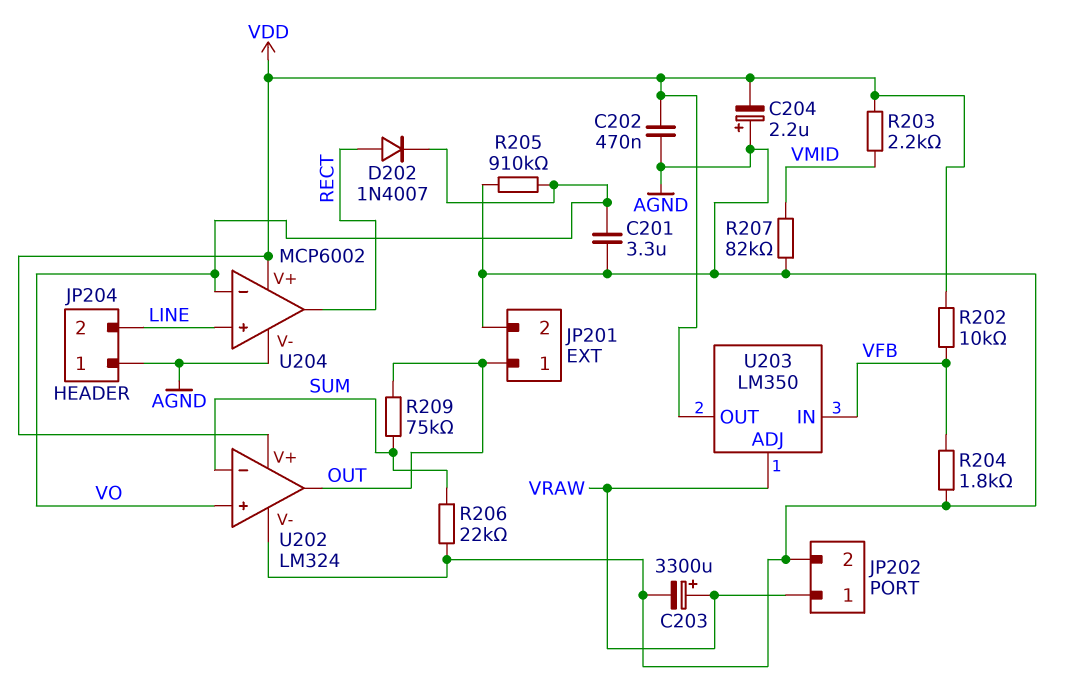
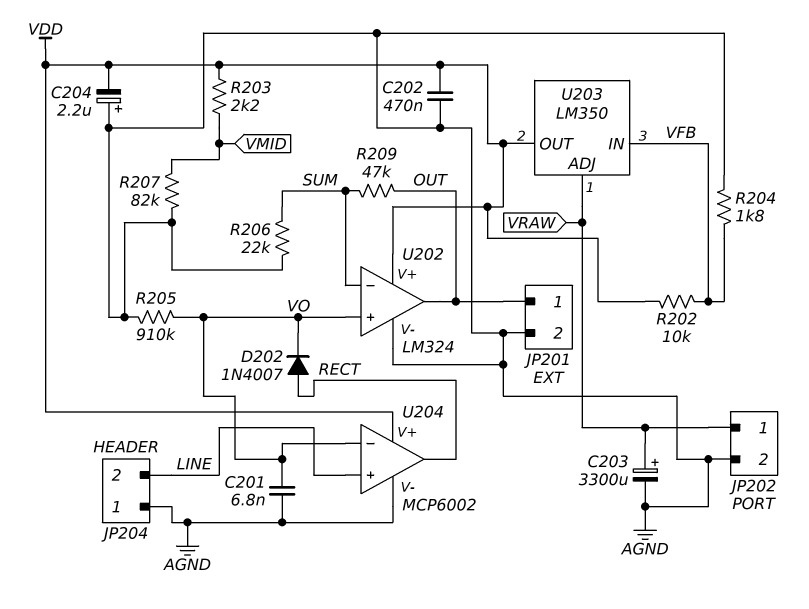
C201: 3.3uF (AGND, VO) -> 6.8nF (AGND, VO)
R209: 75k (OUT, SUM) -> 47k (OUT, SUM)

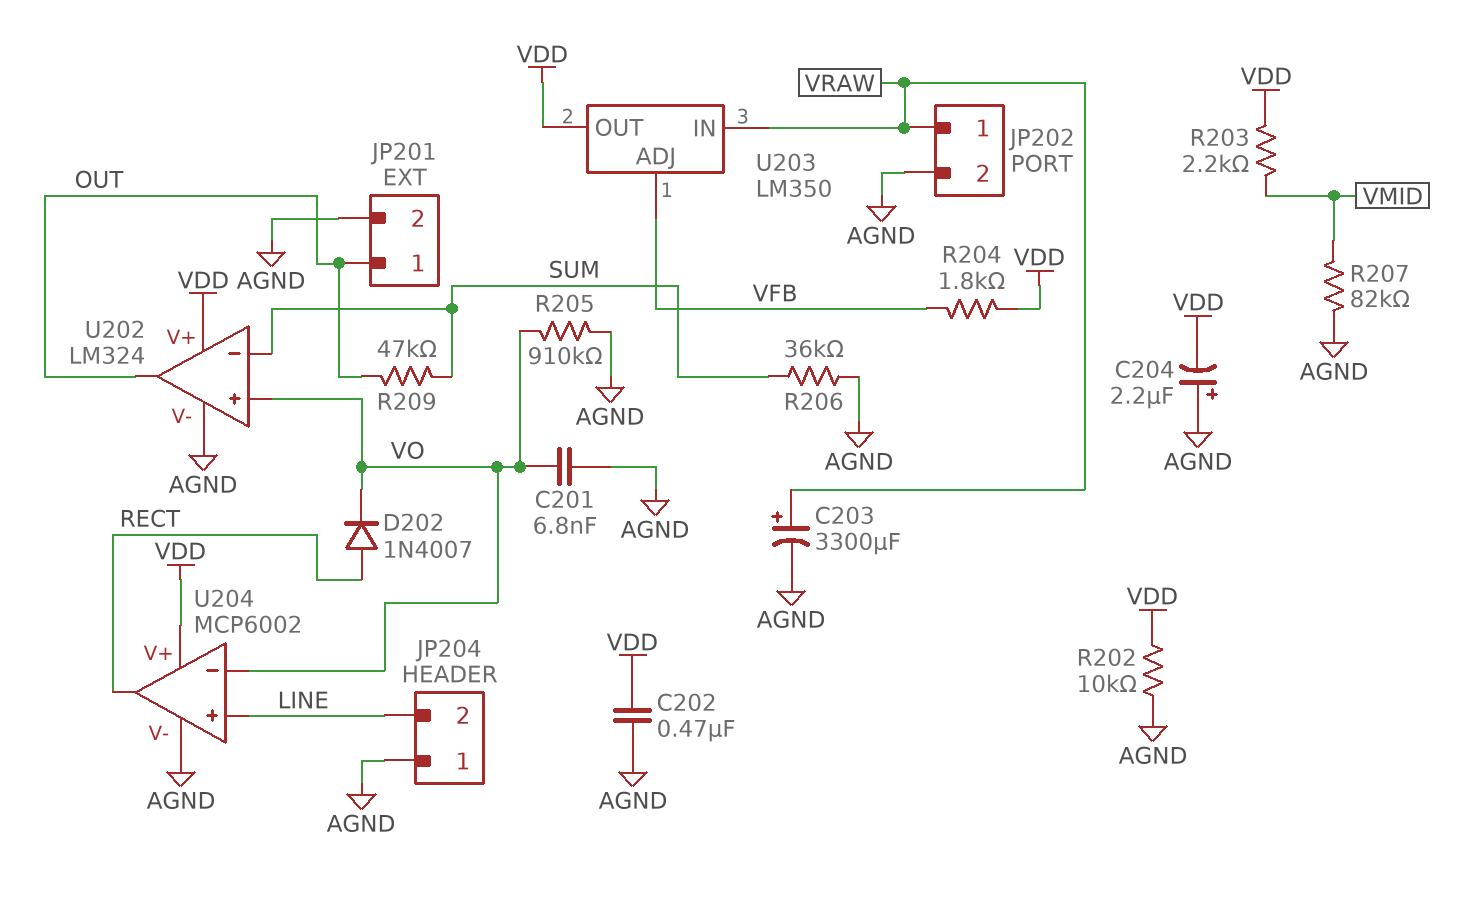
R202: 10k (VDD, VFB) -> 10k (AGND, VDD)
R204: 1.8k (AGND, VFB) -> 1.8k (VDD, VFB)
R206: 22k (AGND, SUM) -> 36k (AGND, SUM)
U203 pin ADJ: VRAW -> VFB
U203 pin IN: VFB -> VRAW

